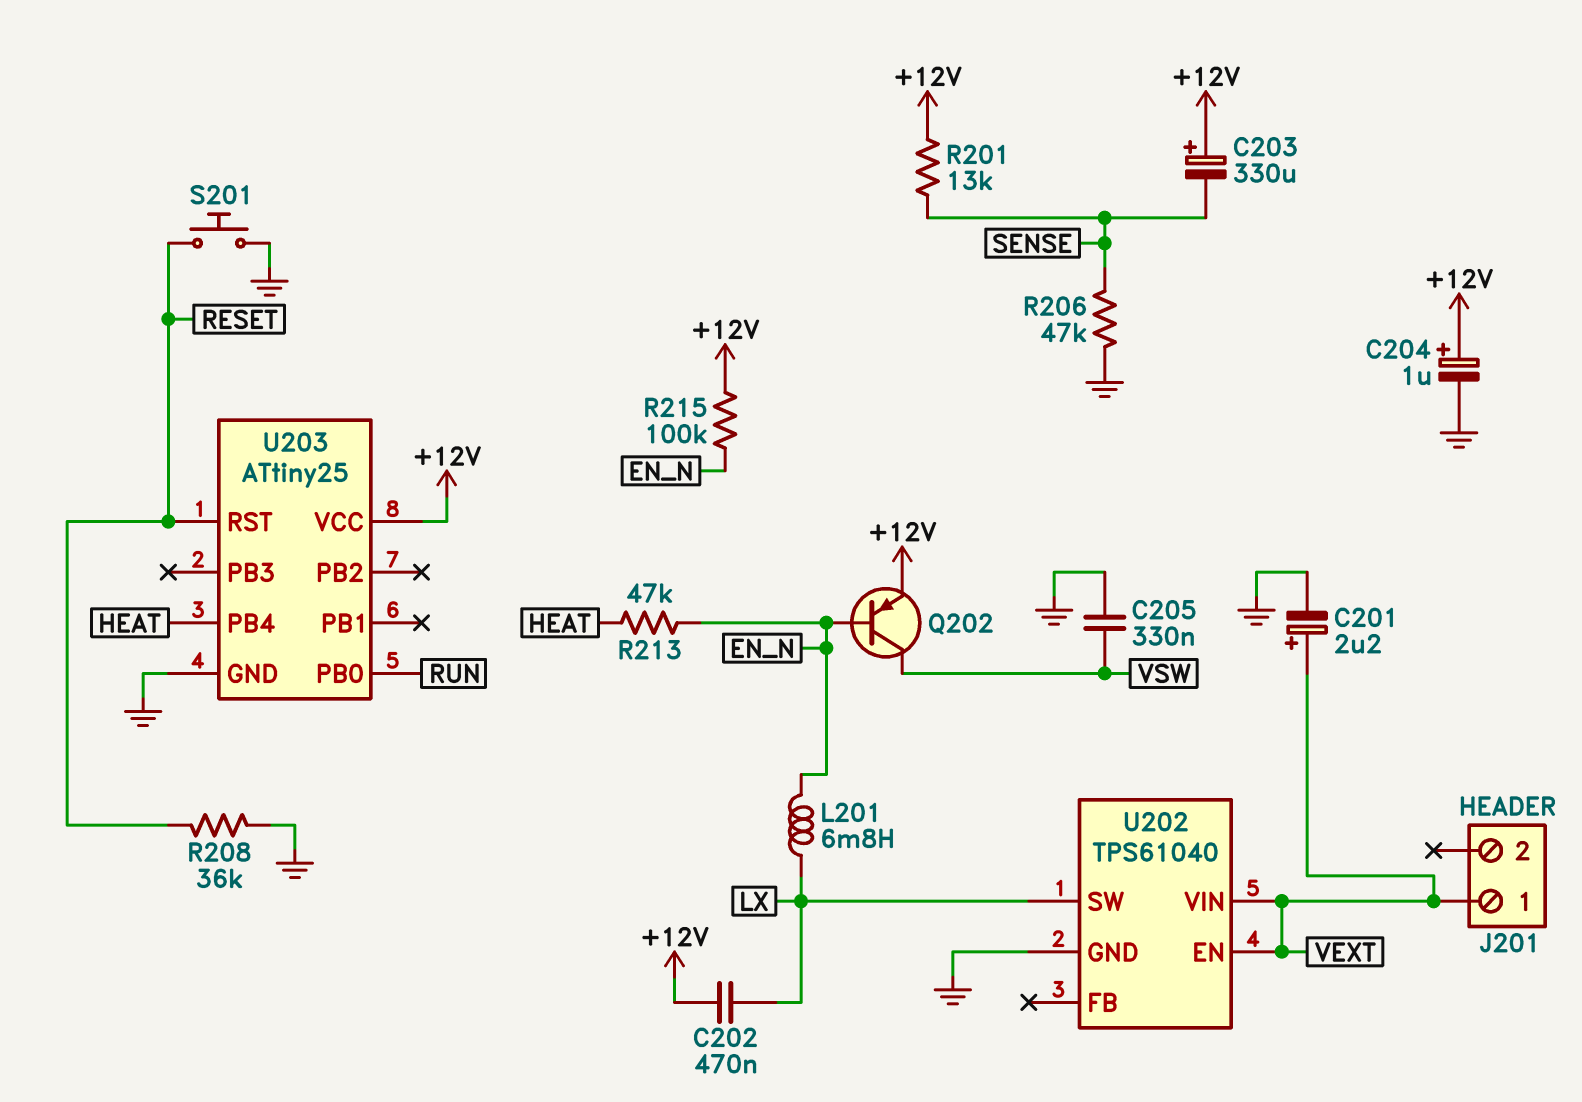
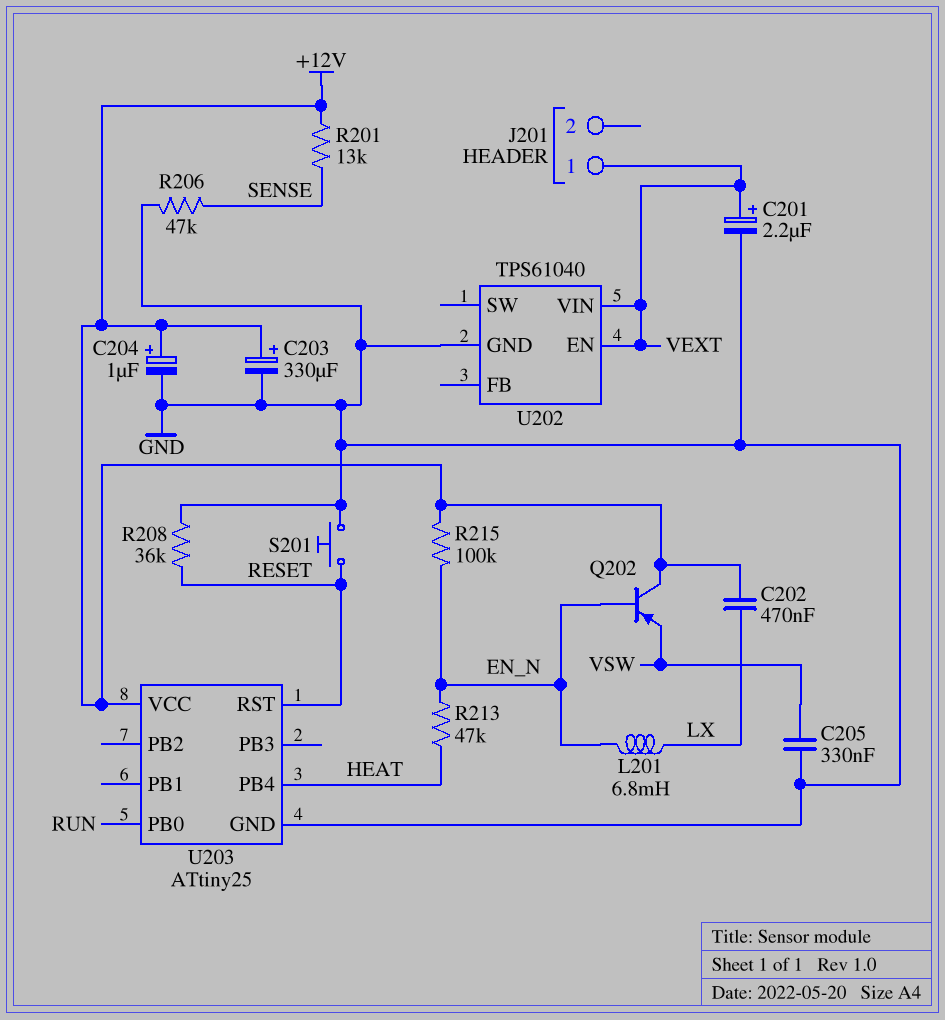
C203: 330uF (plus +12V, minus SENSE) -> 330uF (plus +12V, minus GND)
Q202: PNP (B EN_N, C VSW, E +12V) -> PNP (B EN_N, C +12V, E VSW)
U202 pin SW: LX -> none

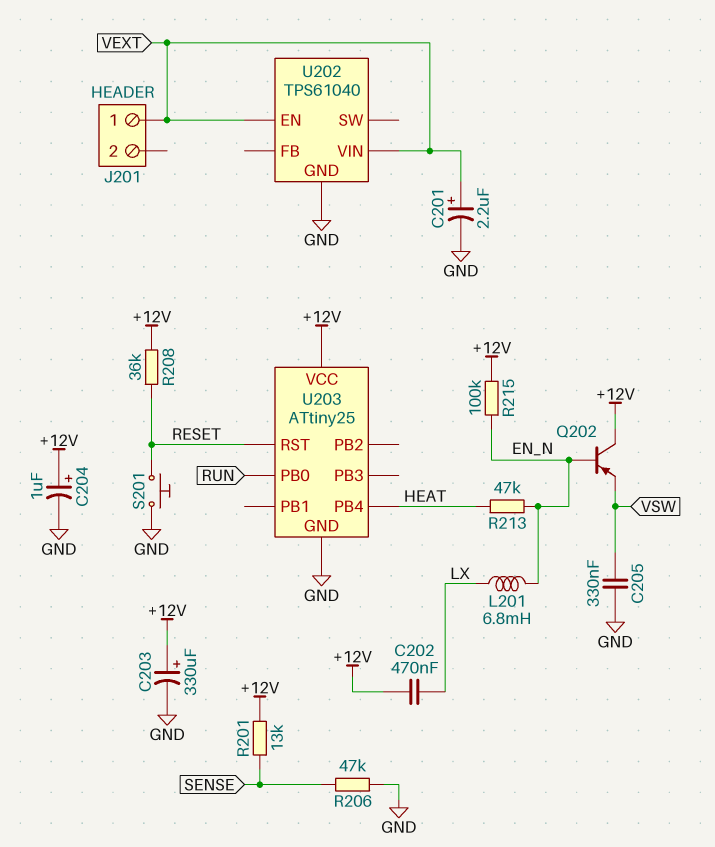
R208: 36k (GND, RESET) -> 36k (+12V, RESET)

